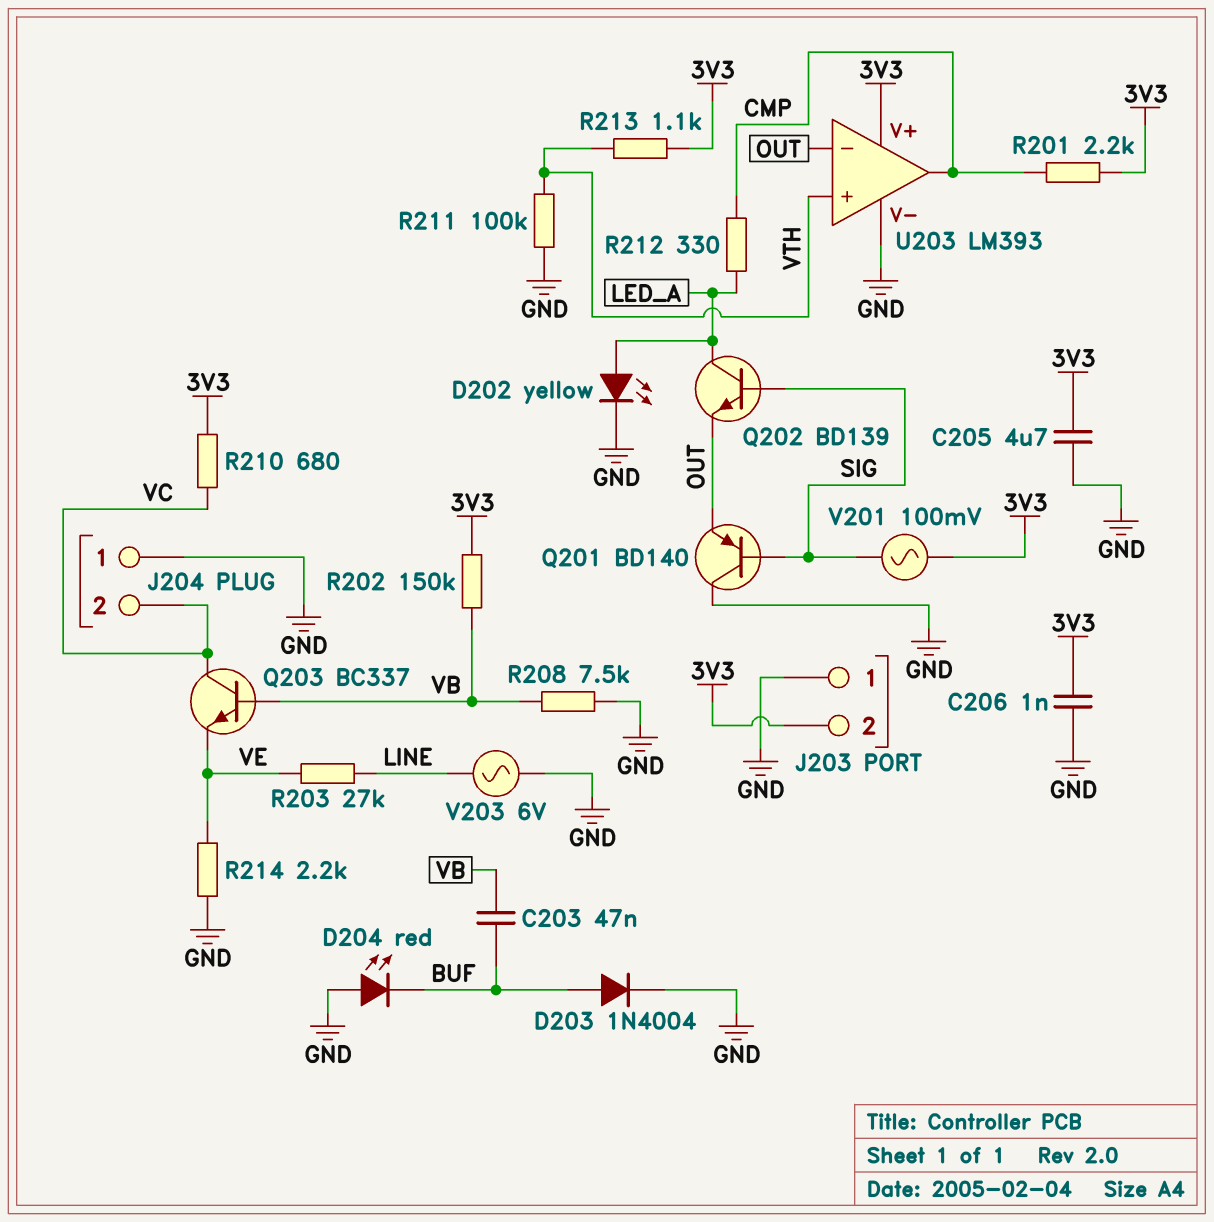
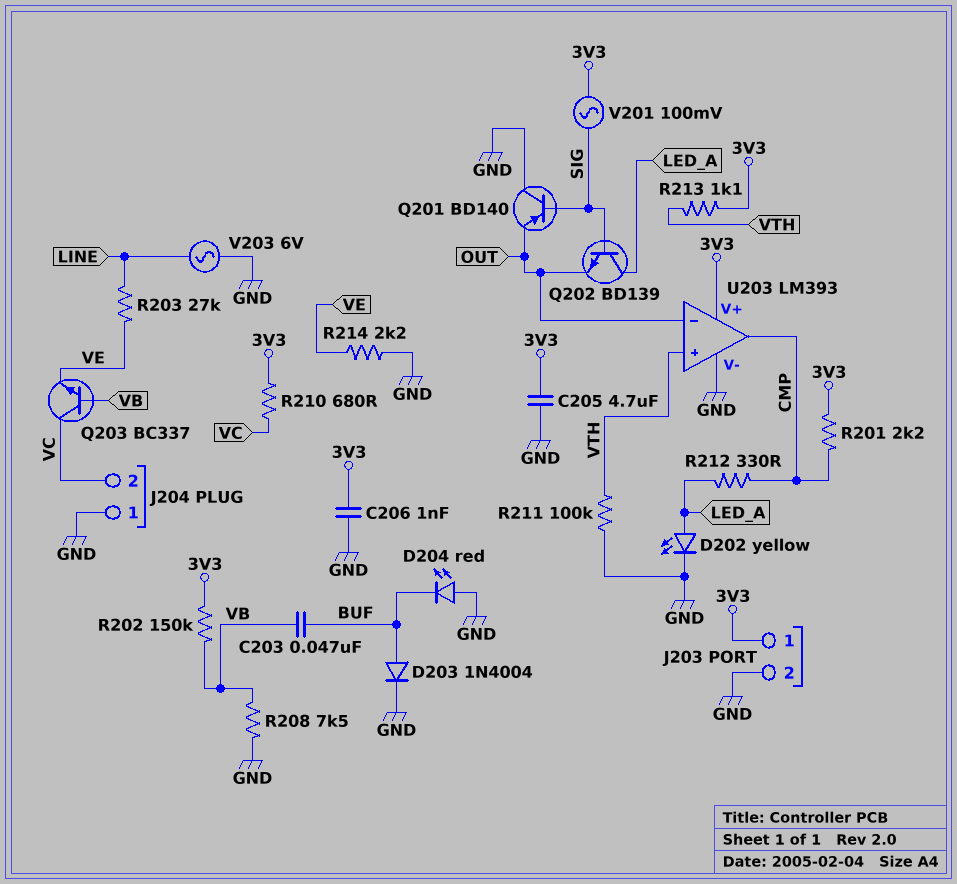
J203 pin 1: GND -> 3V3
J203 pin 2: 3V3 -> GND

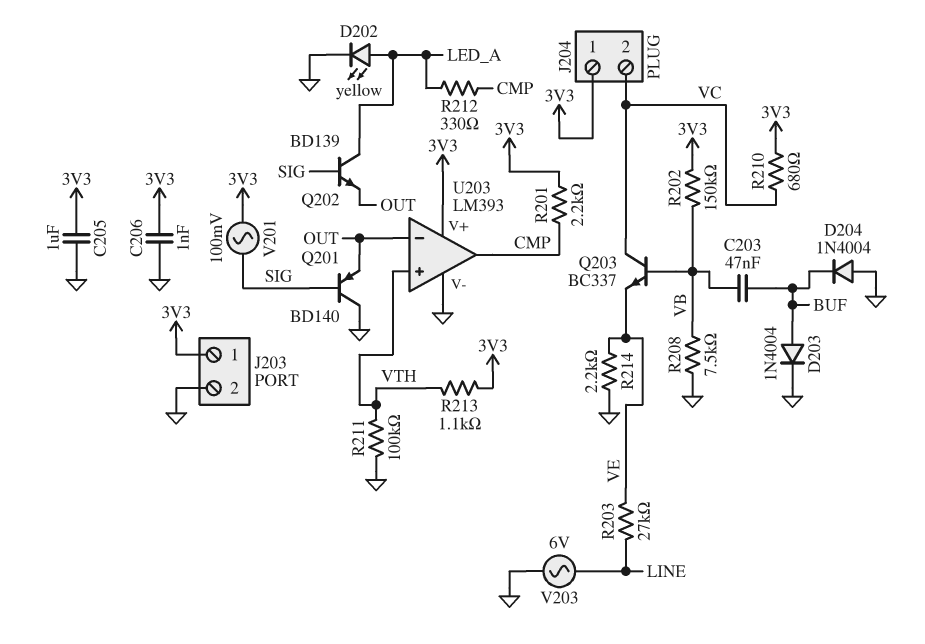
C205: 4.7uF (3V3, GND) -> 1uF (3V3, GND)
D204: LED red (A GND, K BUF) -> diode 1N4004 (A GND, K BUF)
J204 pin 1: GND -> 3V3

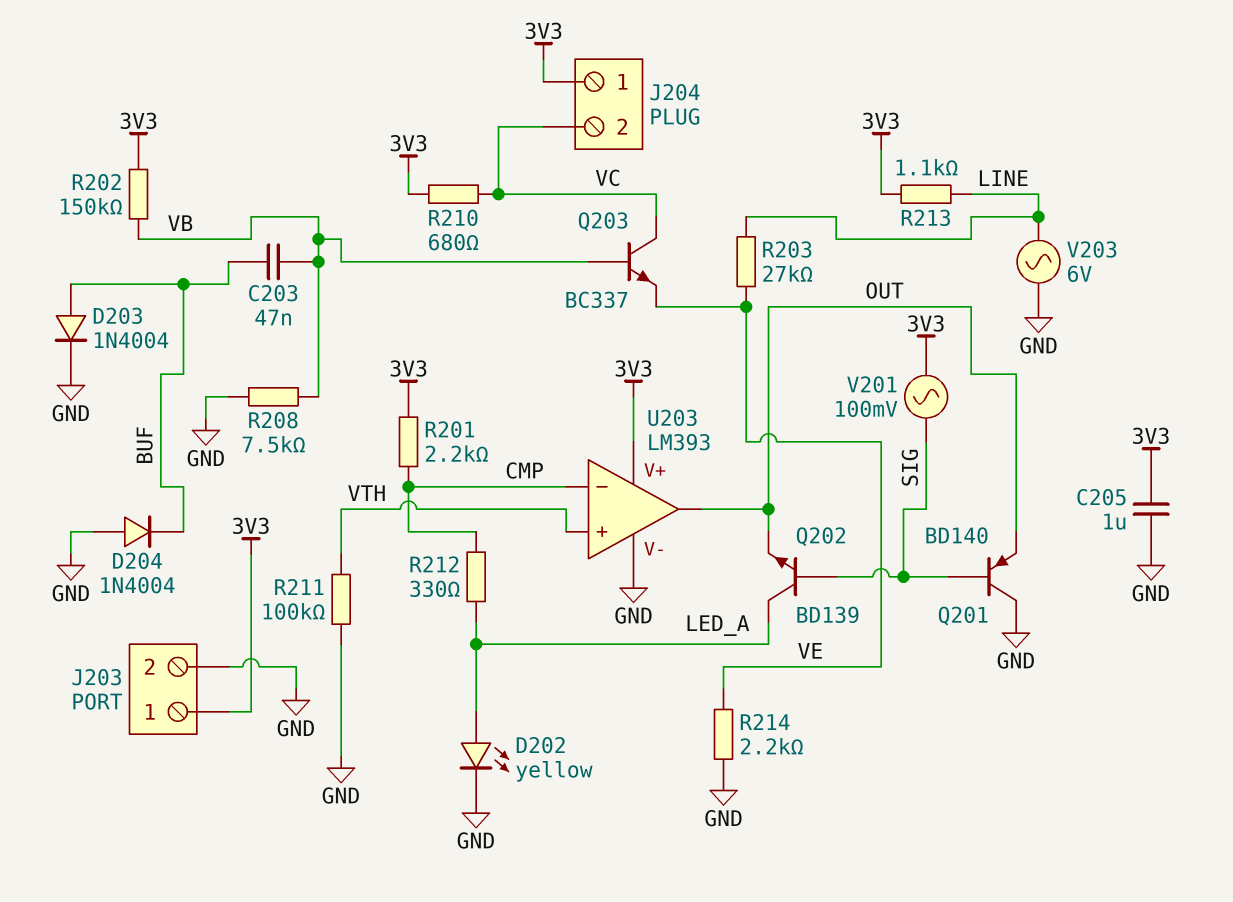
C206: 1nF (3V3, GND) -> none
R213: 1.1k (3V3, VTH) -> 1.1k (3V3, LINE)
U203 pin in-: OUT -> CMP
U203 pin out: CMP -> OUT

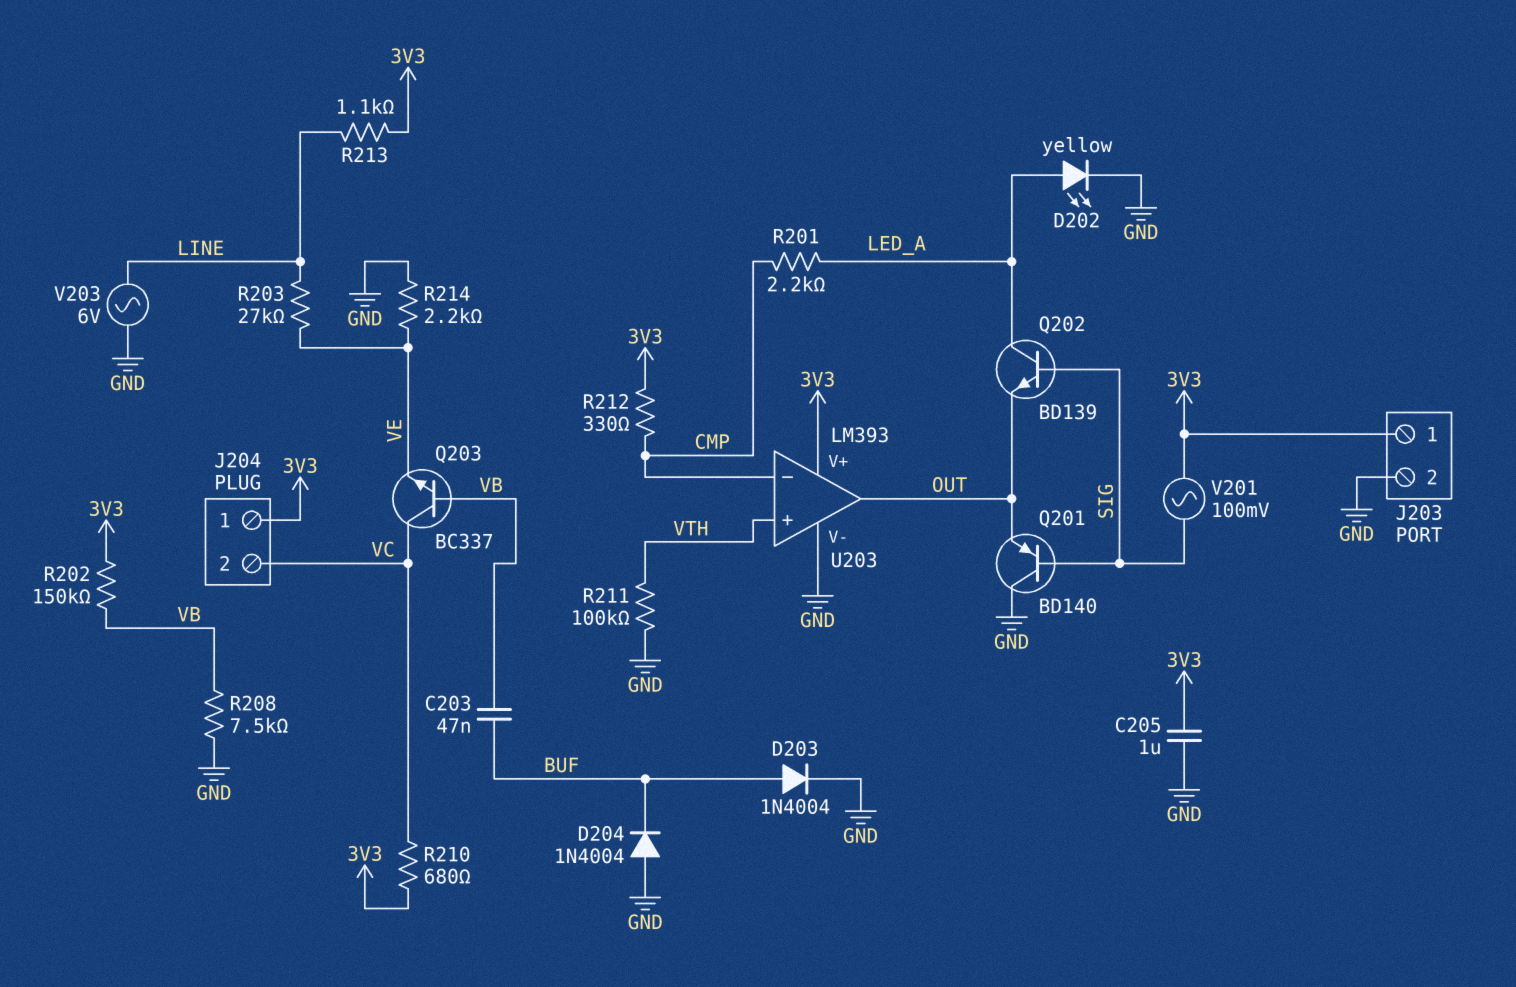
R201: 2.2k (3V3, CMP) -> 2.2k (CMP, LED_A)
R212: 330 (CMP, LED_A) -> 330 (3V3, CMP)

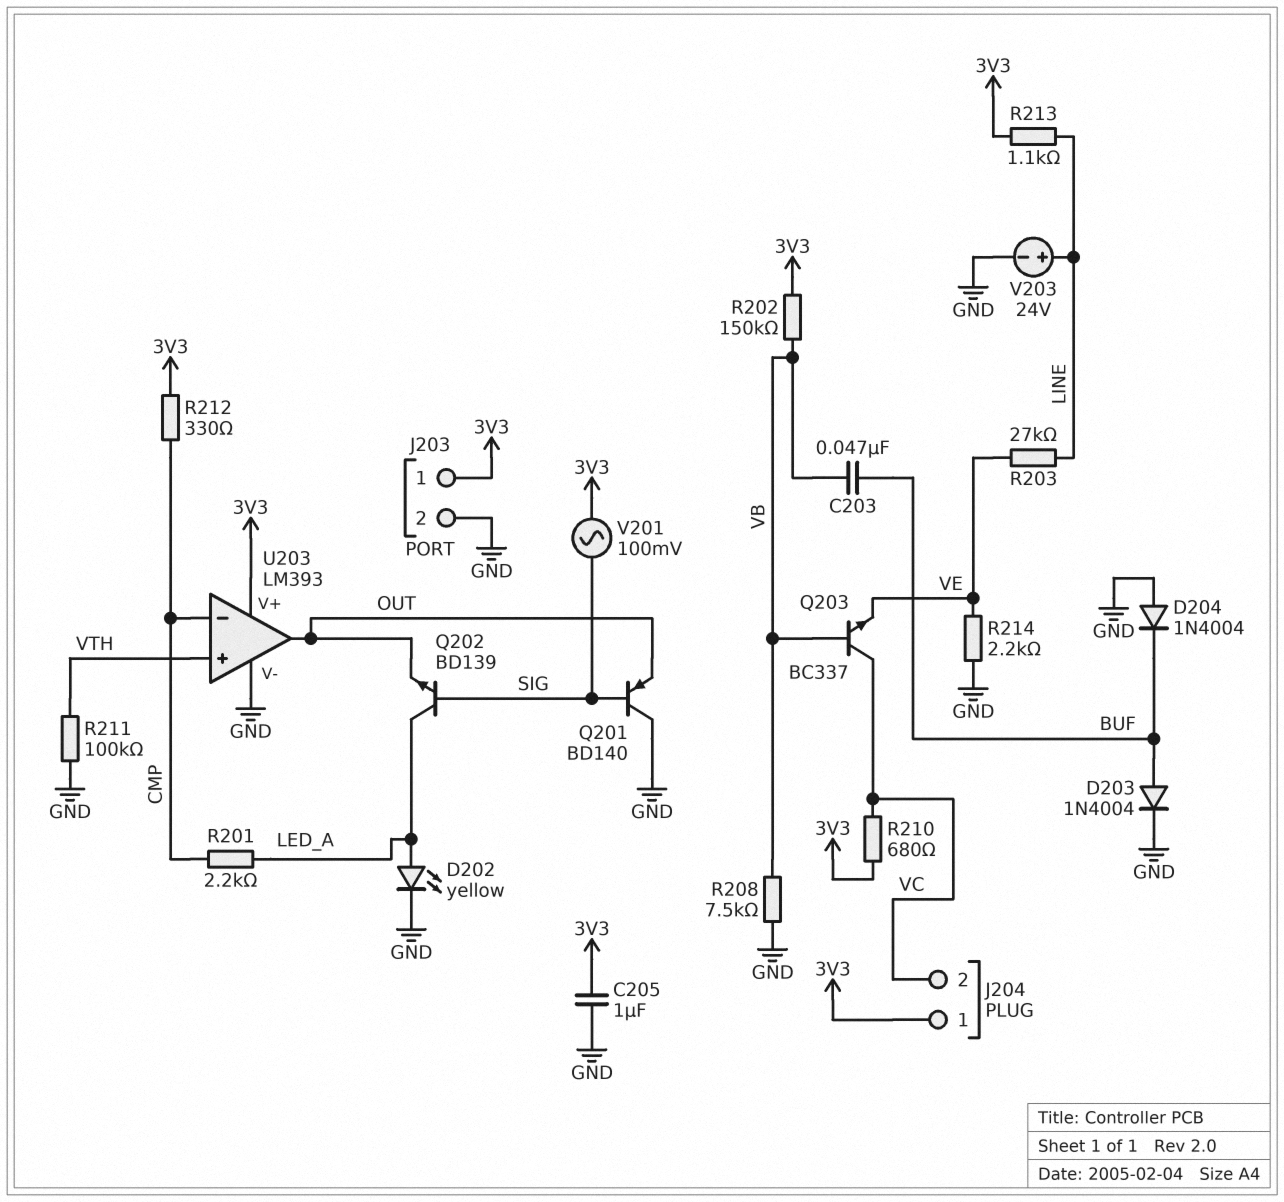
V203: AC 6V (GND, LINE) -> 24V (plus LINE, minus GND)

